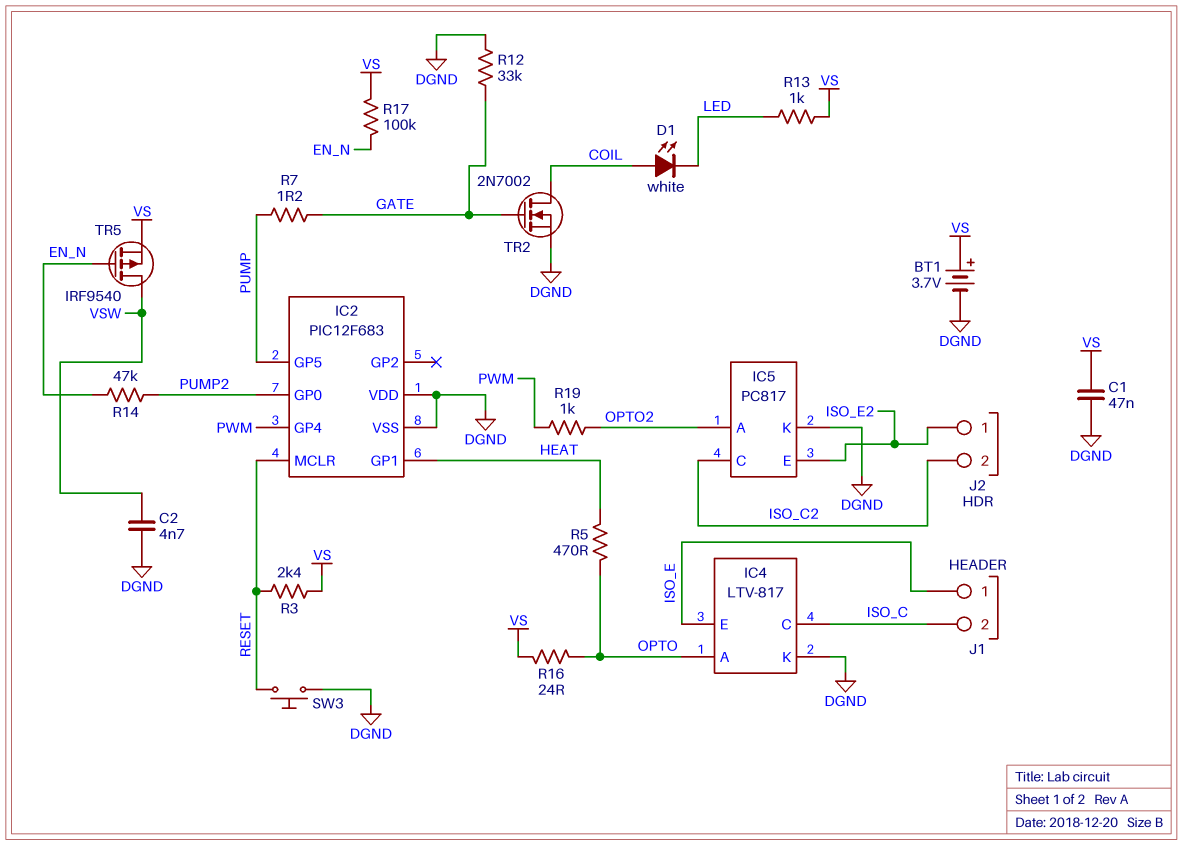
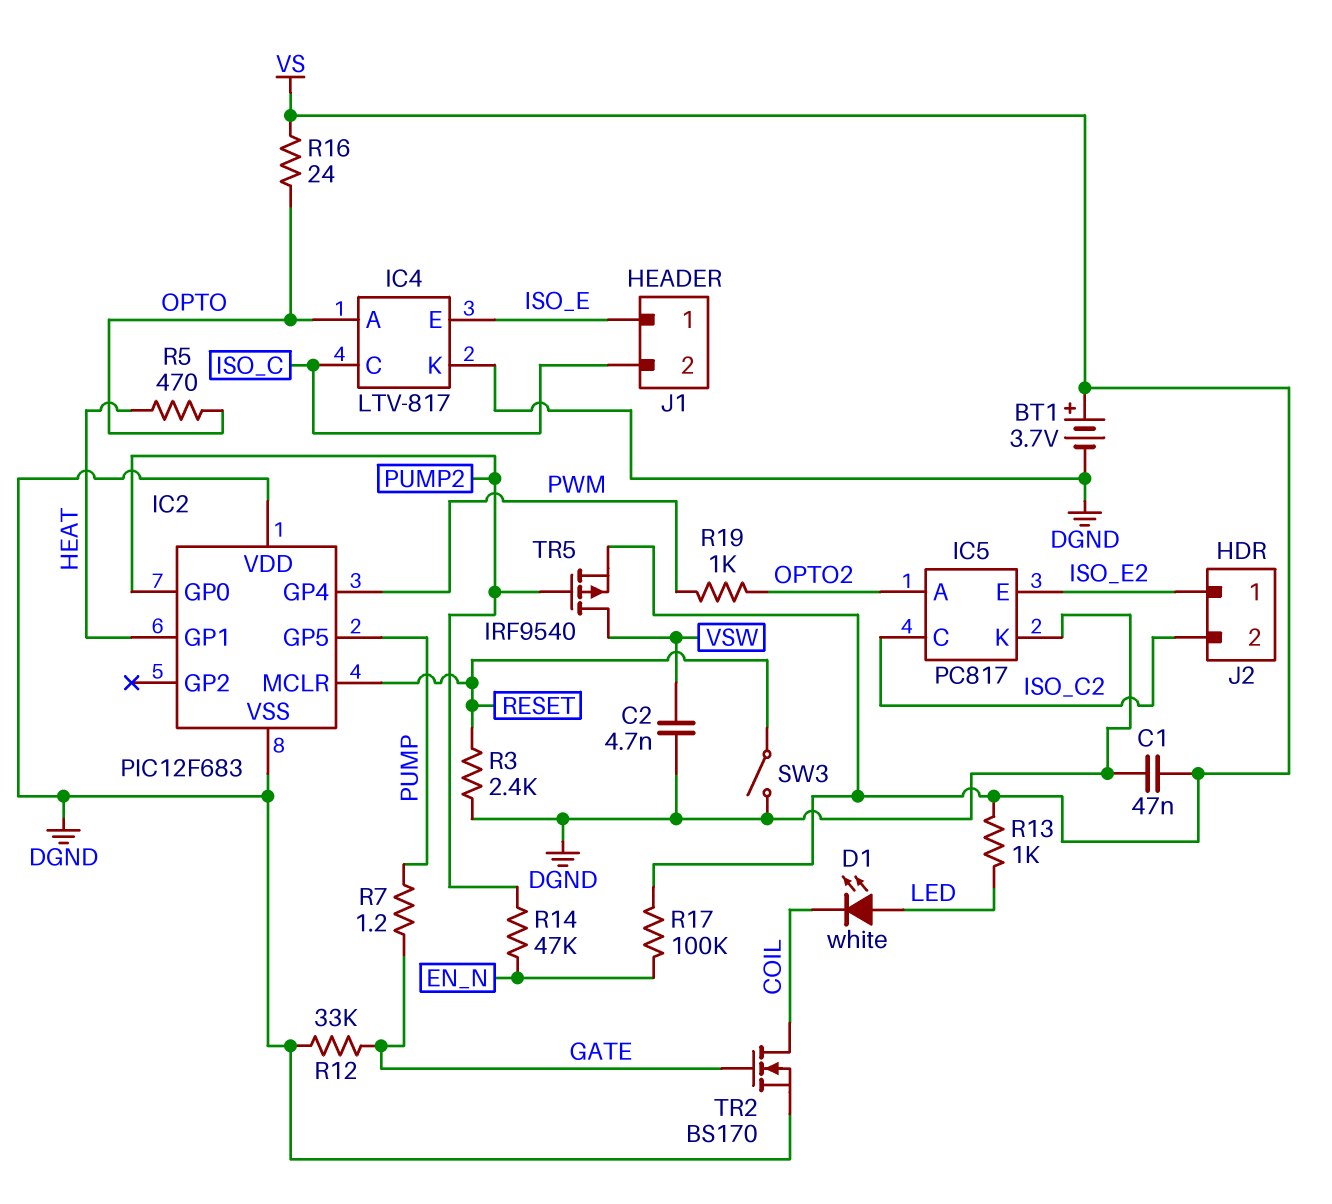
D1: LED white (A COIL, K LED) -> LED white (A LED, K COIL)
R3: 2.4k (RESET, VS) -> 2.4k (DGND, RESET)
SW3: button (DGND, RESET) -> switch (DGND, RESET)
TR2: NMOS 2N7002 (G GATE, D COIL, S DGND) -> NMOS BS170 (G GATE, D COIL, S DGND)
TR5: PMOS IRF9540 (G EN_N, D VSW, S VS) -> PMOS IRF9540 (G PUMP2, D VSW, S VS)

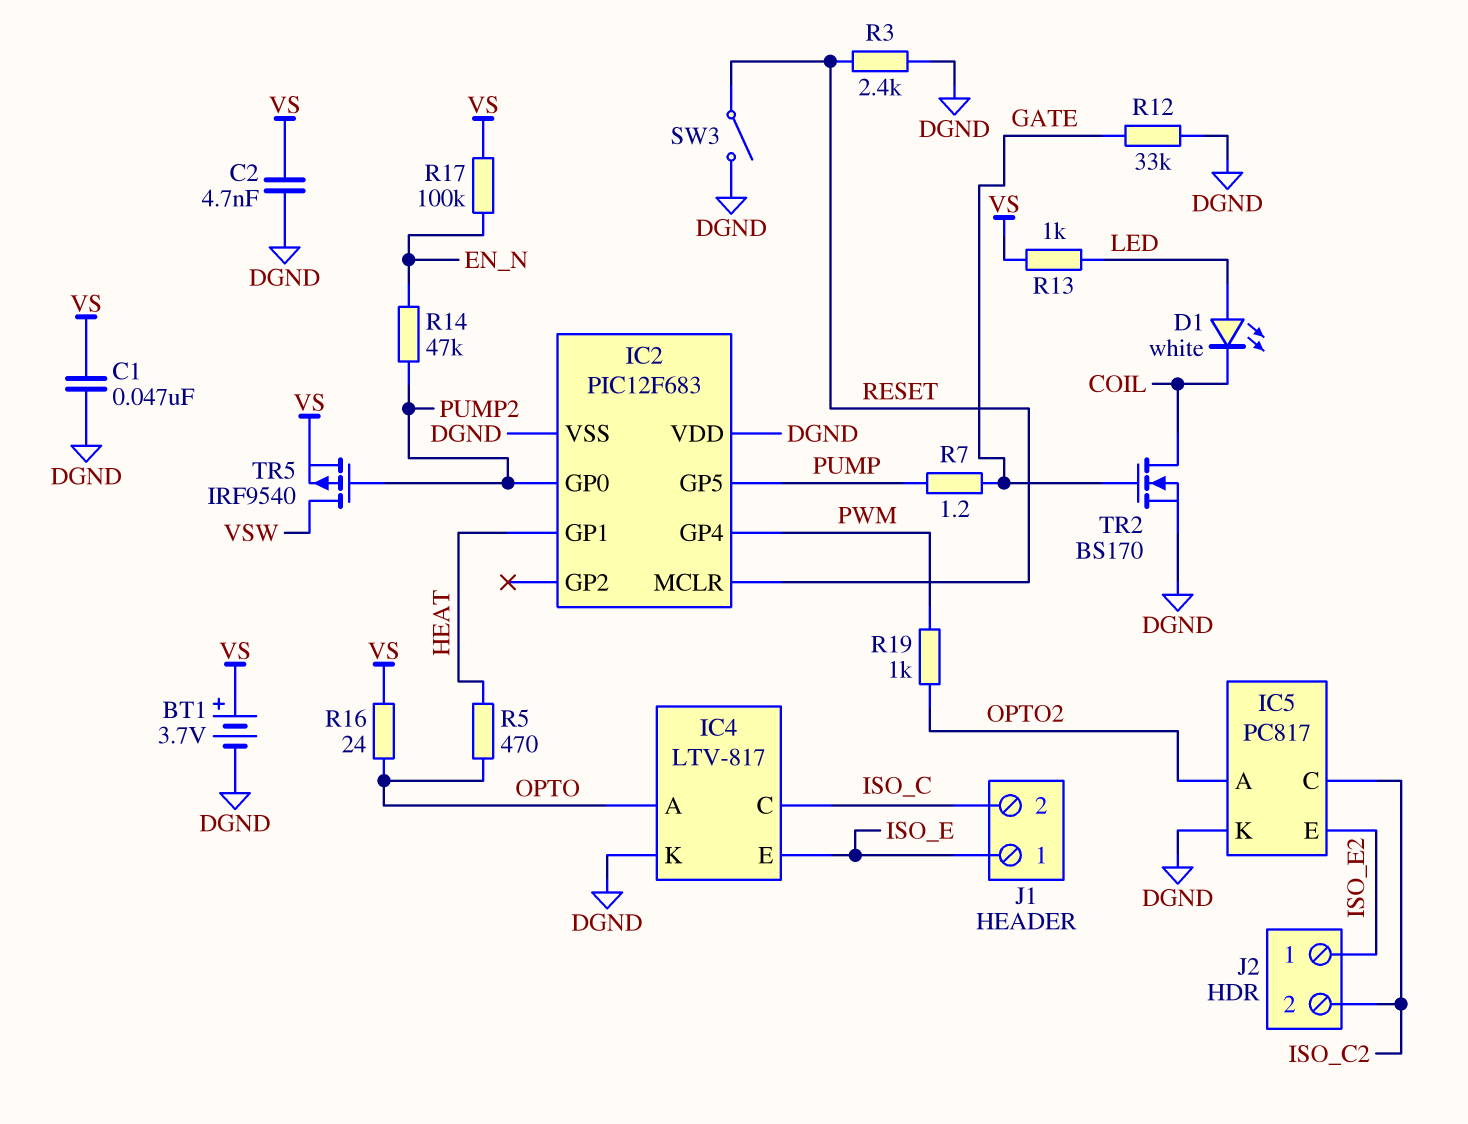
C2: 4.7nF (DGND, VSW) -> 4.7nF (DGND, VS)

